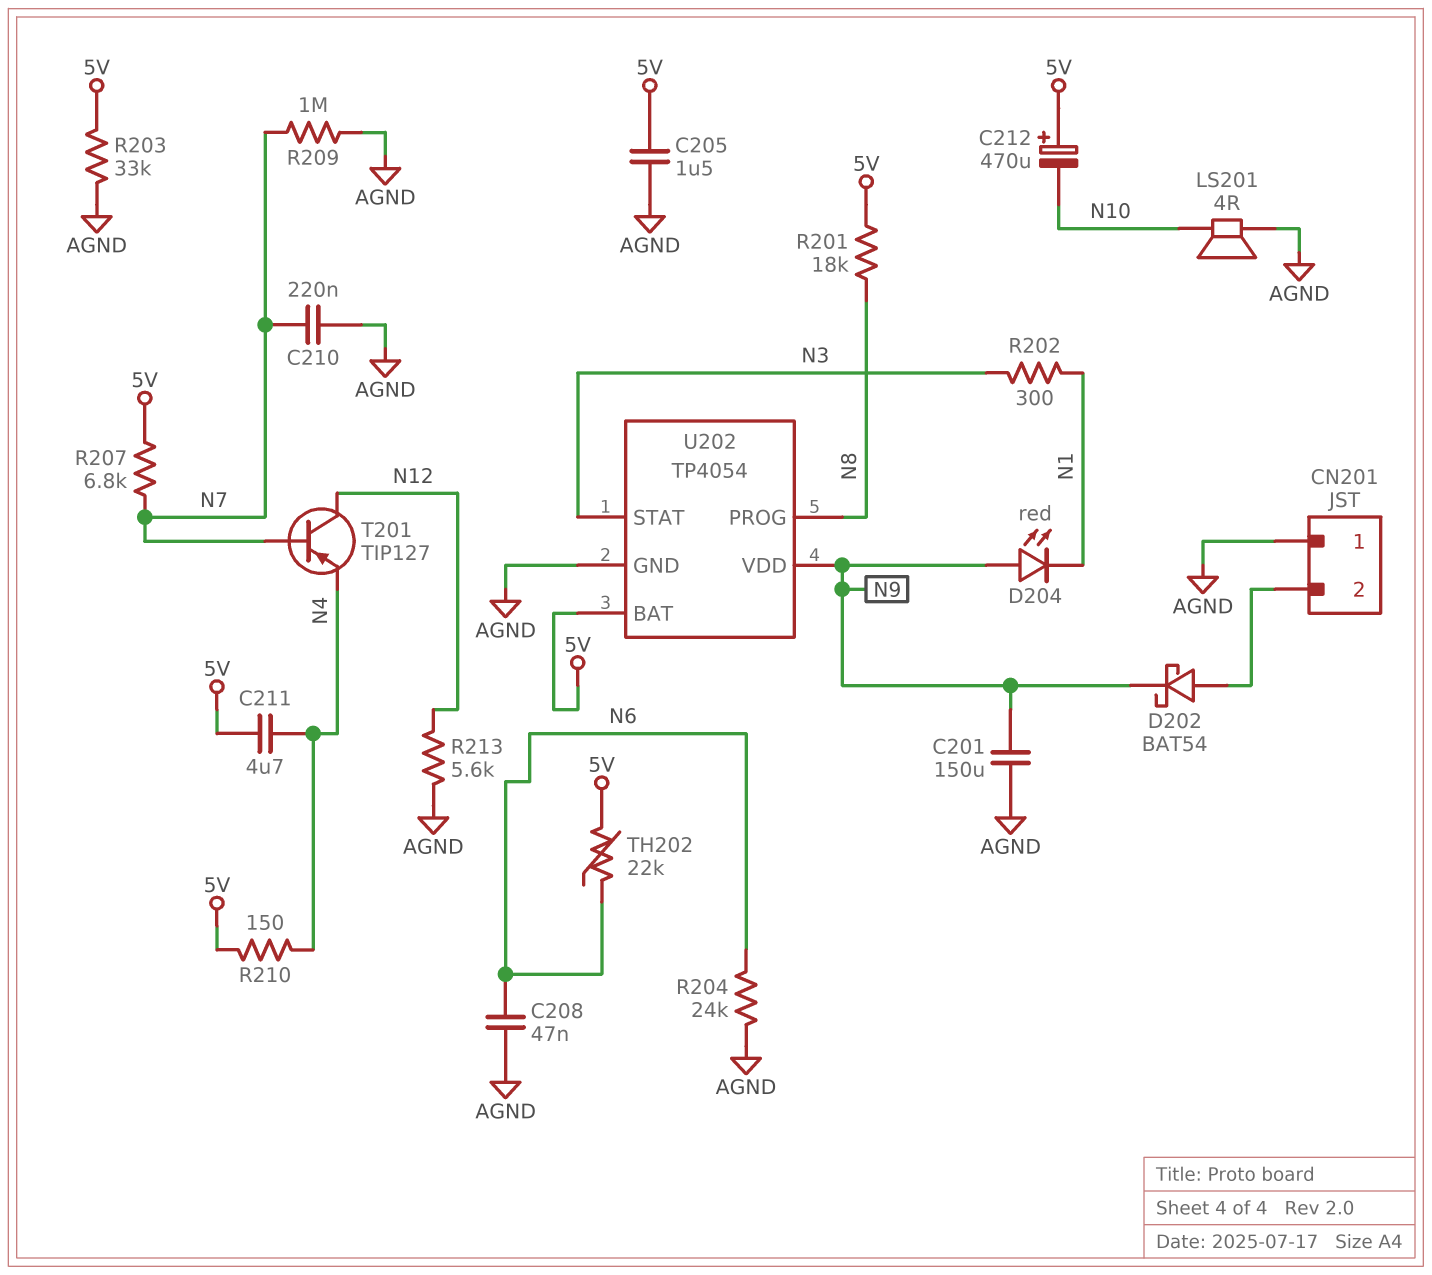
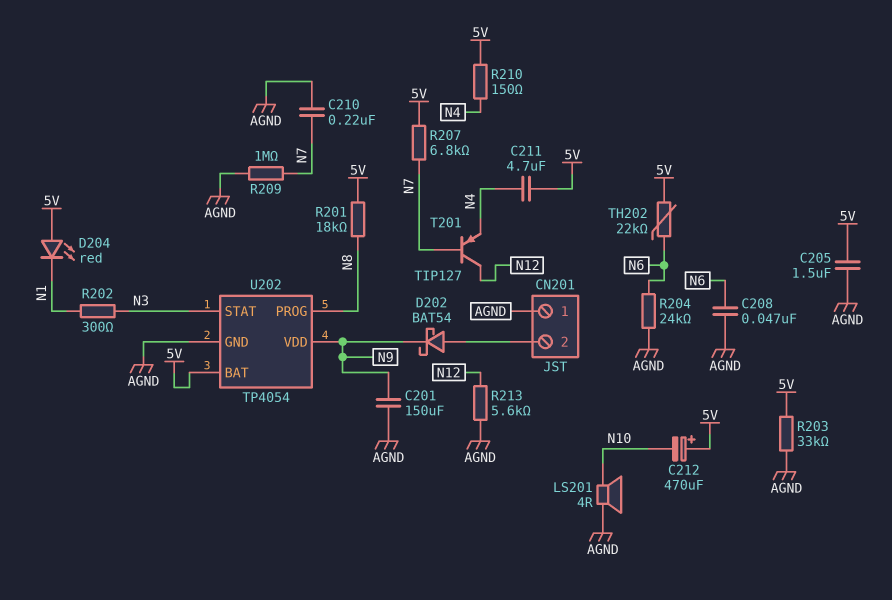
D204: LED red (A N9, K N1) -> LED red (A 5V, K N1)

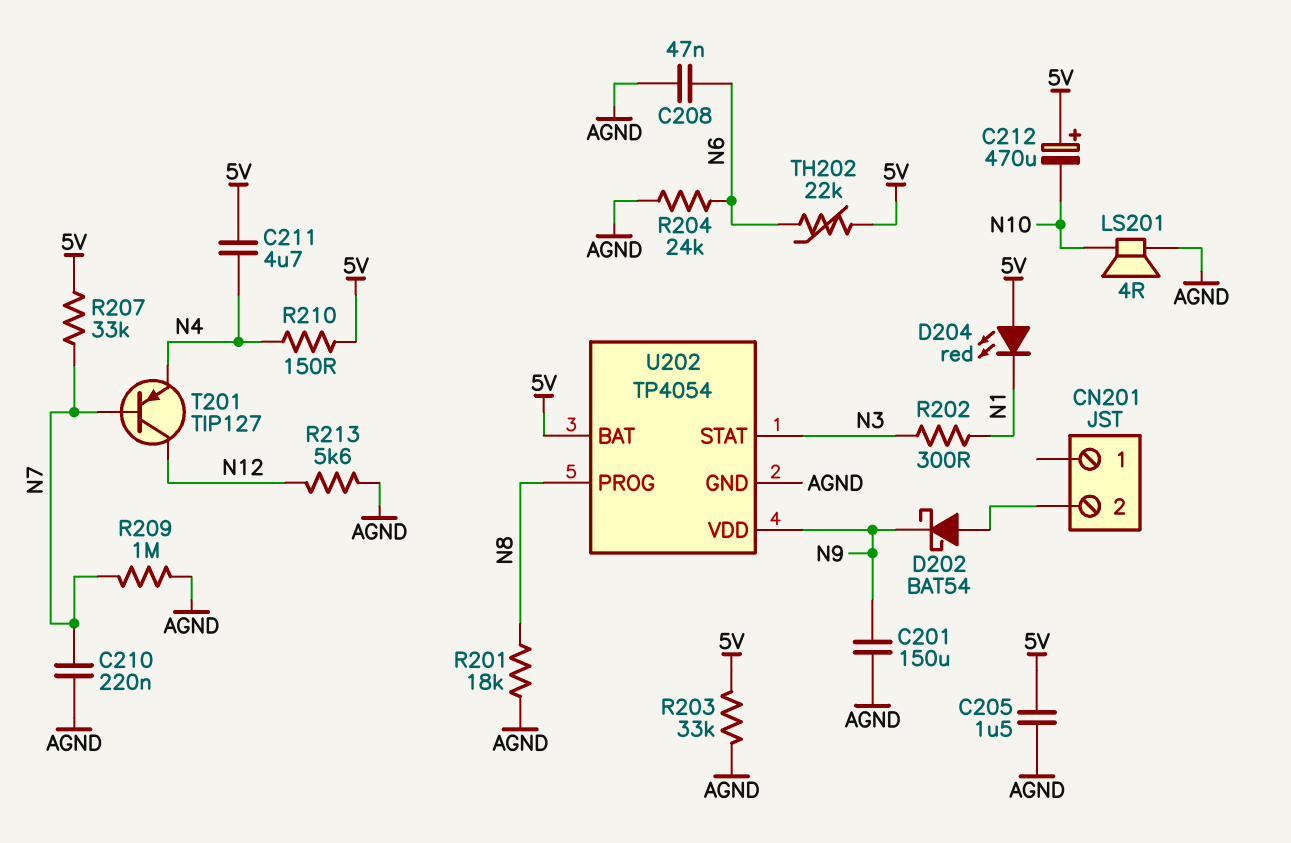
CN201 pin 1: AGND -> none
R201: 18k (5V, N8) -> 18k (AGND, N8)
R207: 6.8k (5V, N7) -> 33k (5V, N7)

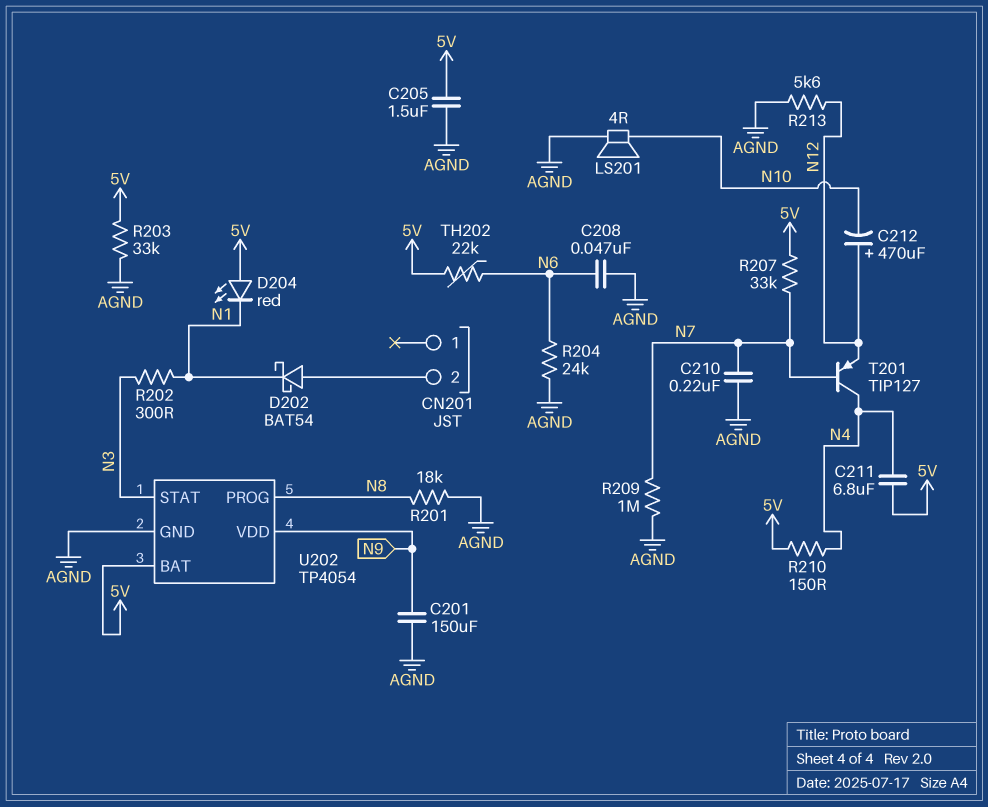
C211: 4.7uF (5V, N4) -> 6.8uF (5V, N4)
C212: 470uF (plus 5V, minus N10) -> 470uF (plus N12, minus N10)
D202: schottky BAT54 (A CN201/2, K N9) -> schottky BAT54 (A CN201/2, K N1)
T201: PNP TIP127 (B N7, C N12, E N4) -> PNP TIP127 (B N7, C N4, E N12)

